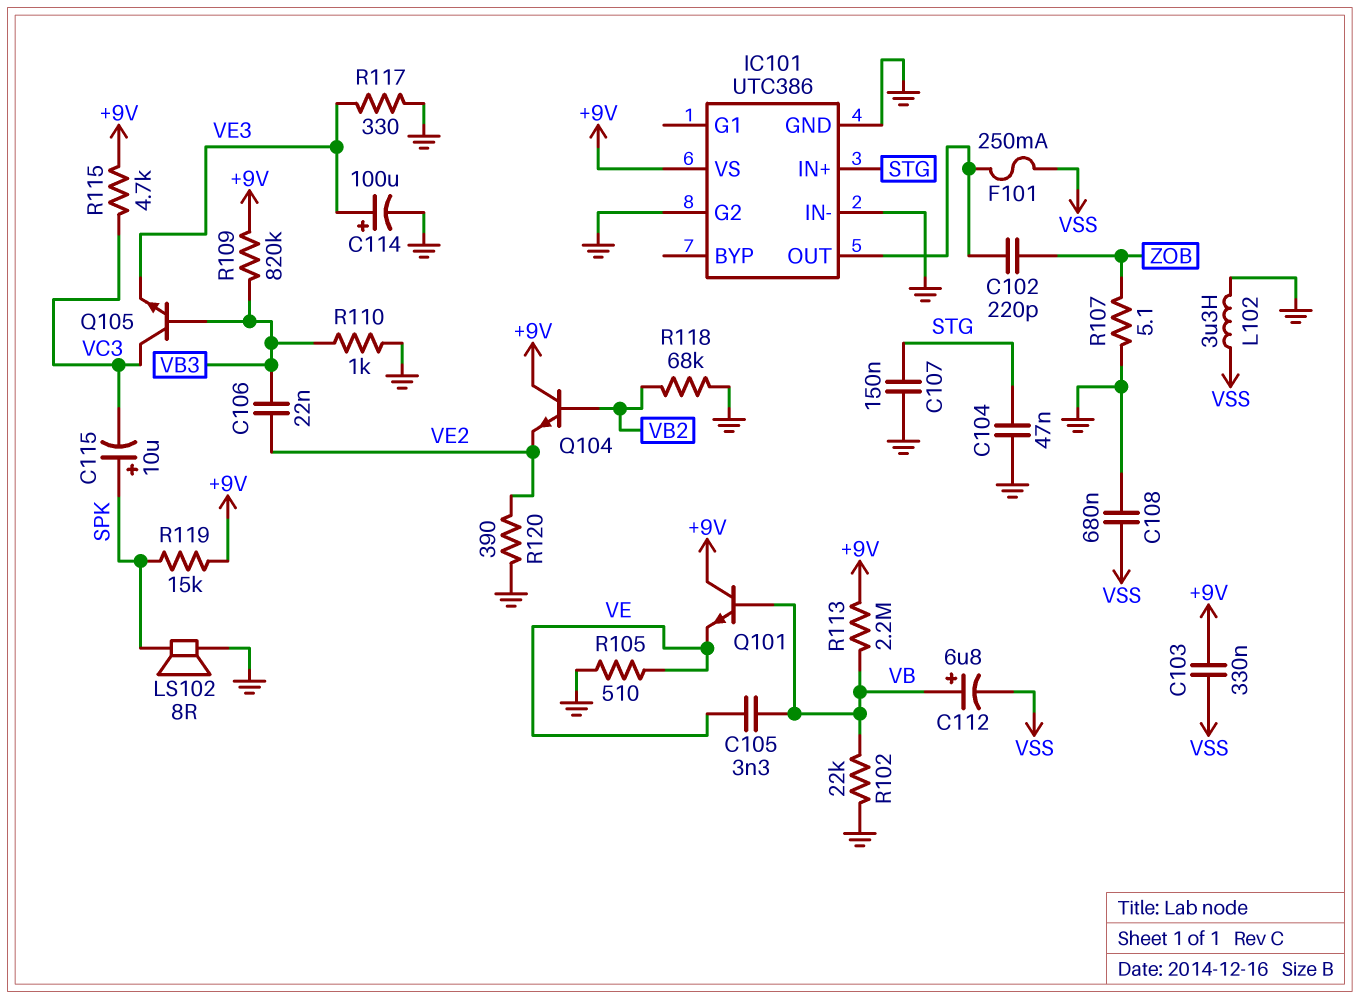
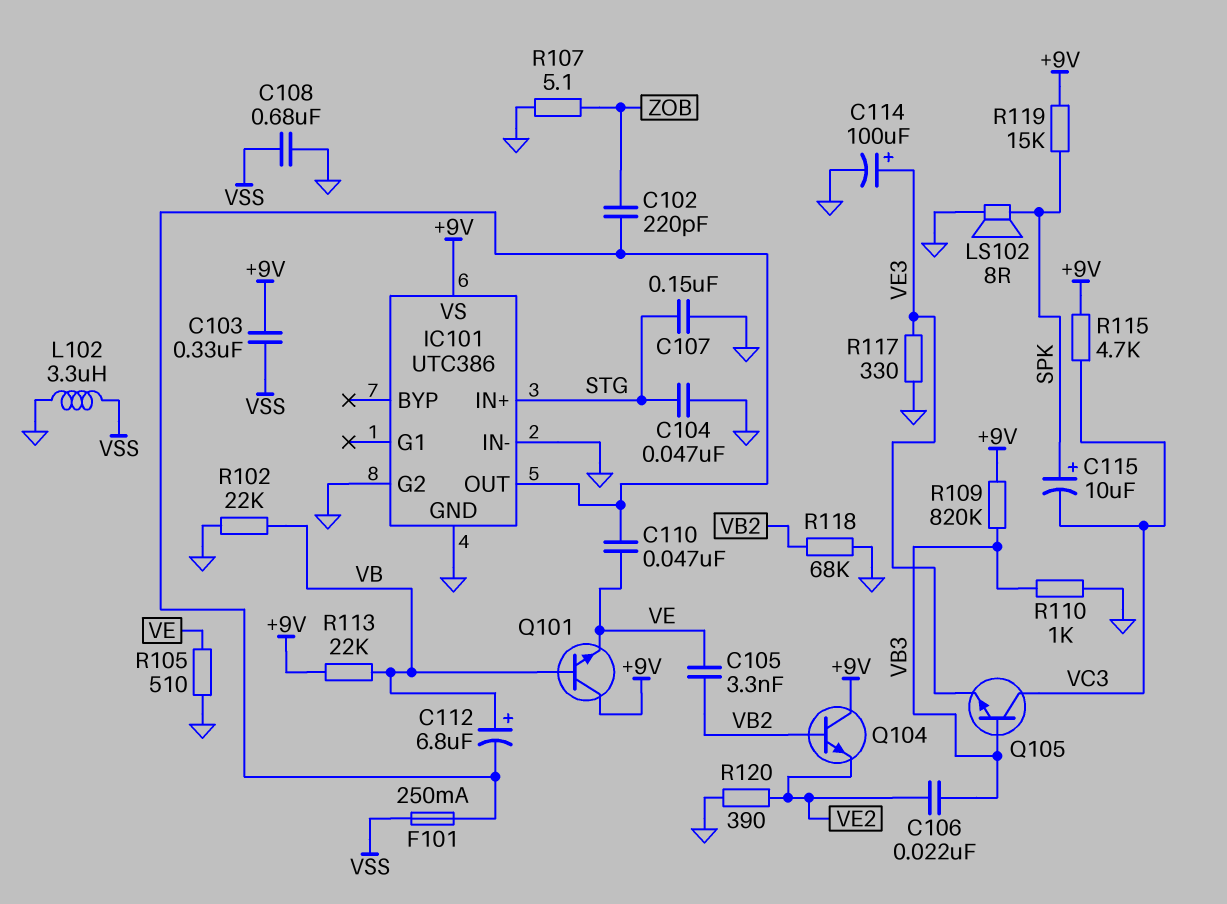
C105: 3.3nF (VB, VE) -> 3.3nF (VB2, VE)
C110: none -> 47nF (IC101/OUT, VE)
C112: 6.8uF (plus VB, minus VSS) -> 6.8uF (plus VB, minus IC101/OUT)
R113: 2.2M (+9V, VB) -> 22k (+9V, VB)

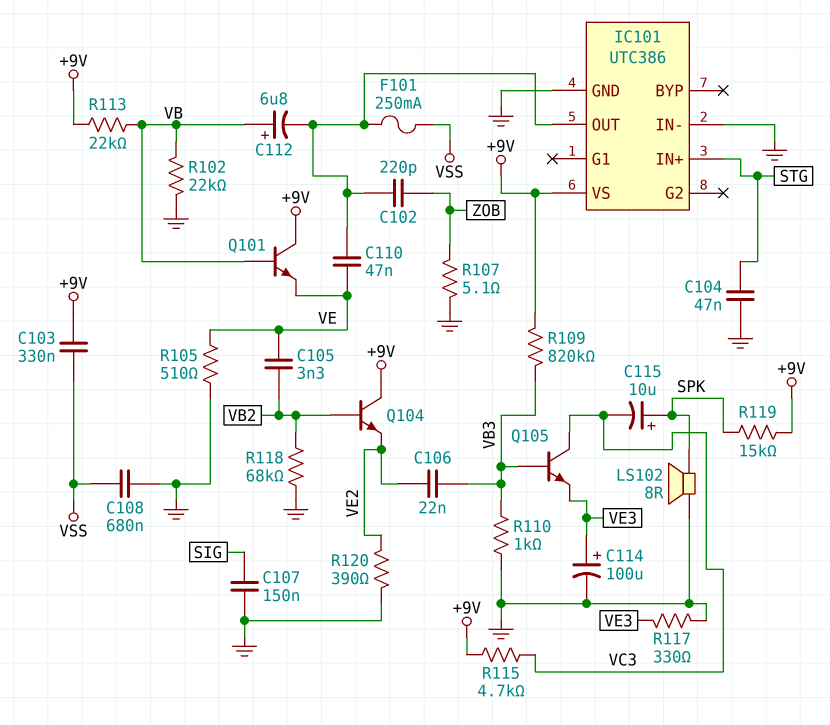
C107: 150nF (GND, STG) -> 150nF (GND, SIG)
IC101 pin G2: GND -> none
L102: 3.3uH (GND, VSS) -> none

